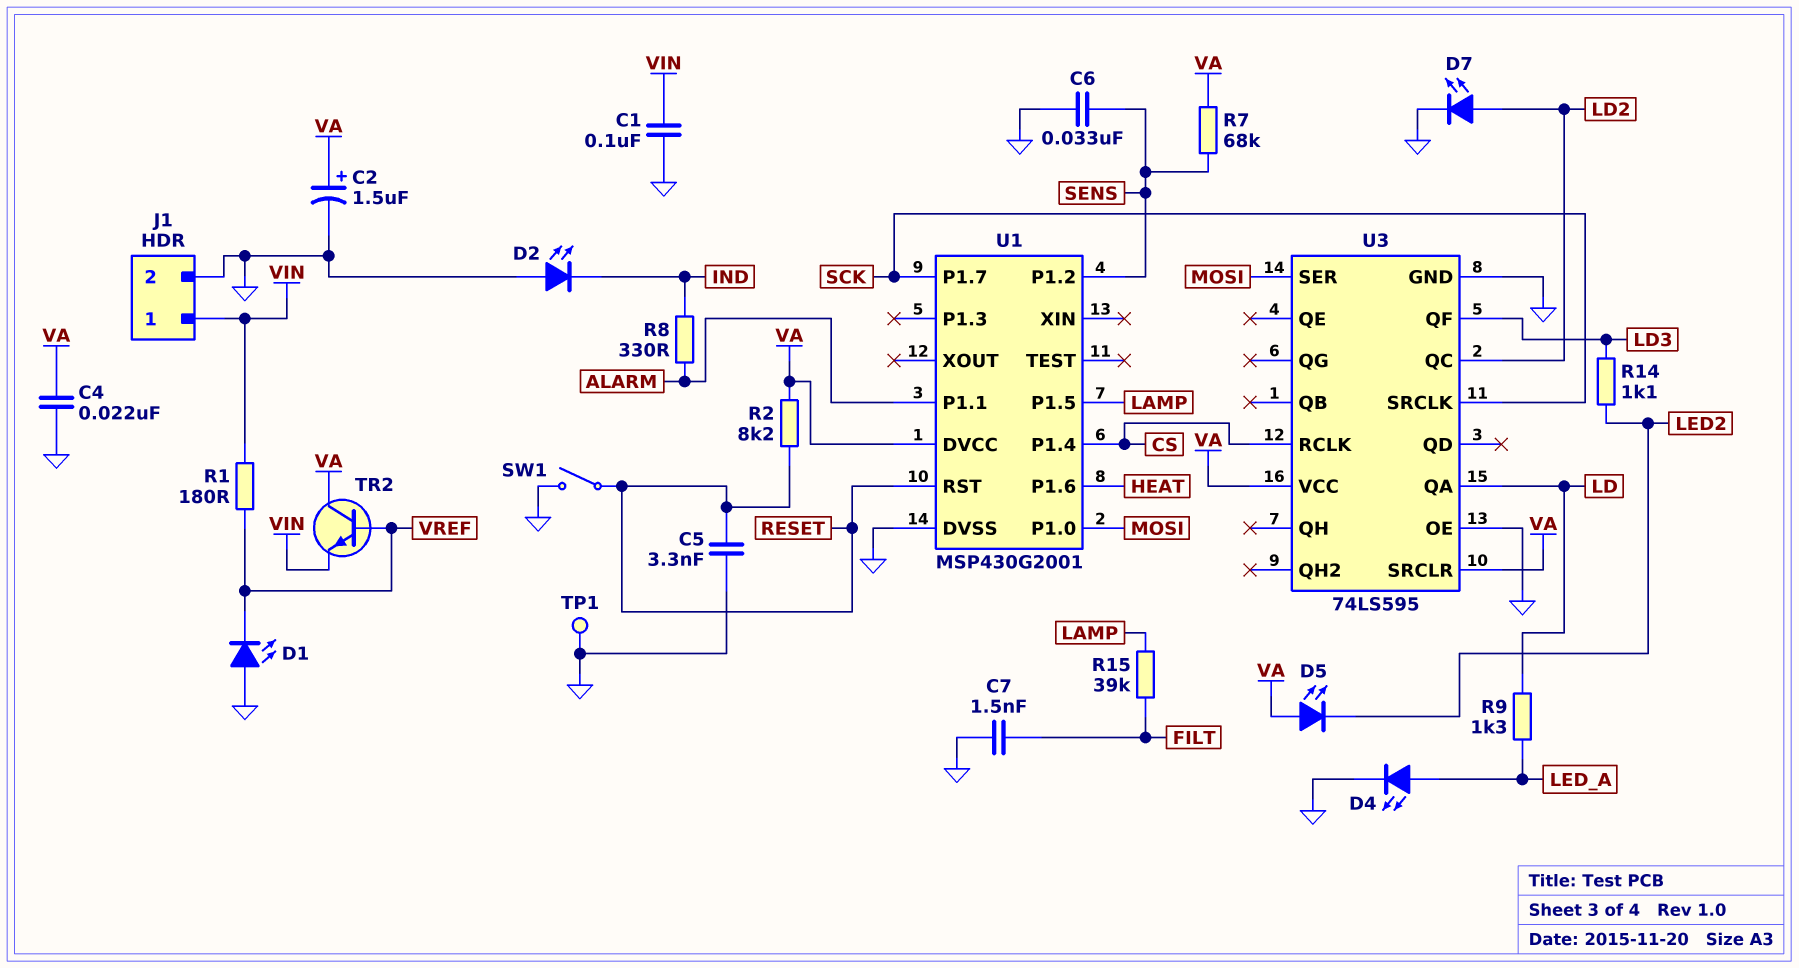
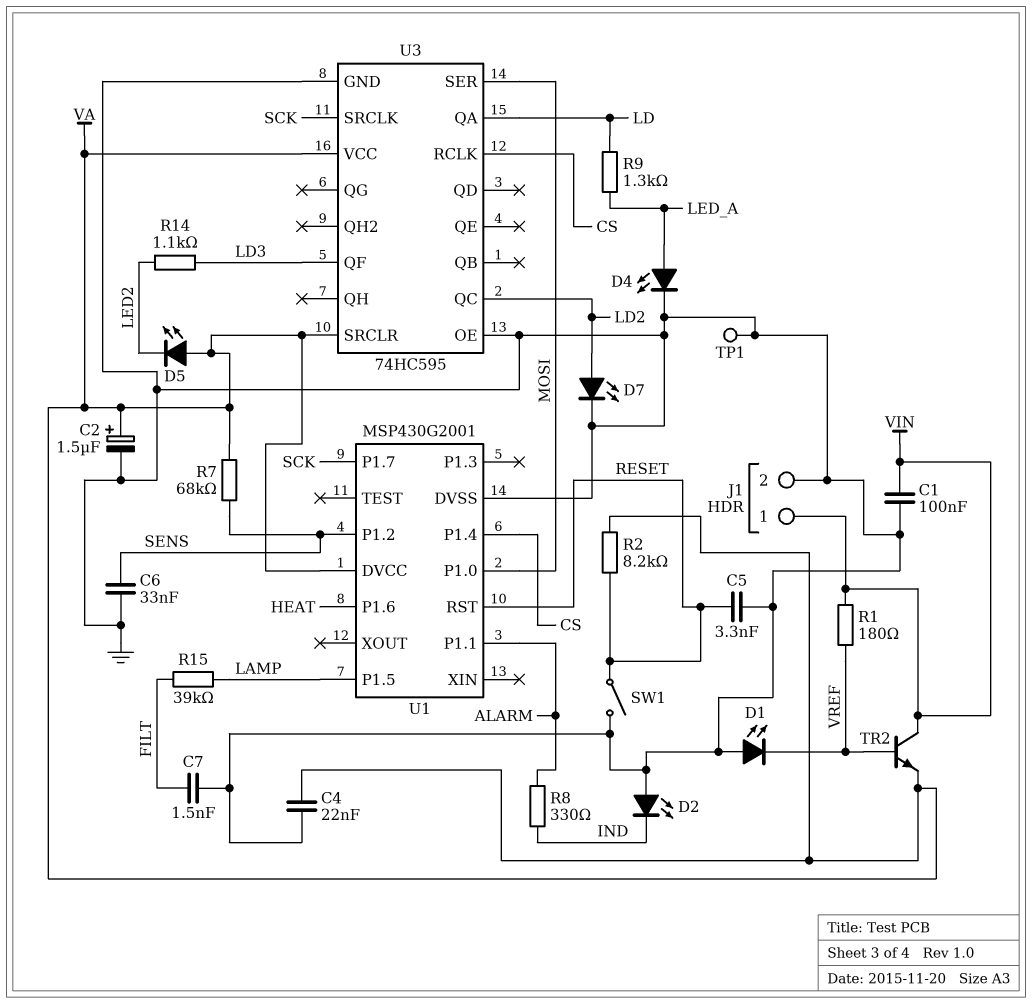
TR2: NPN (B VREF, C VA, E VIN) -> NPN (B VREF, C VIN, E VA)
U3: 74LS595 -> 74HC595

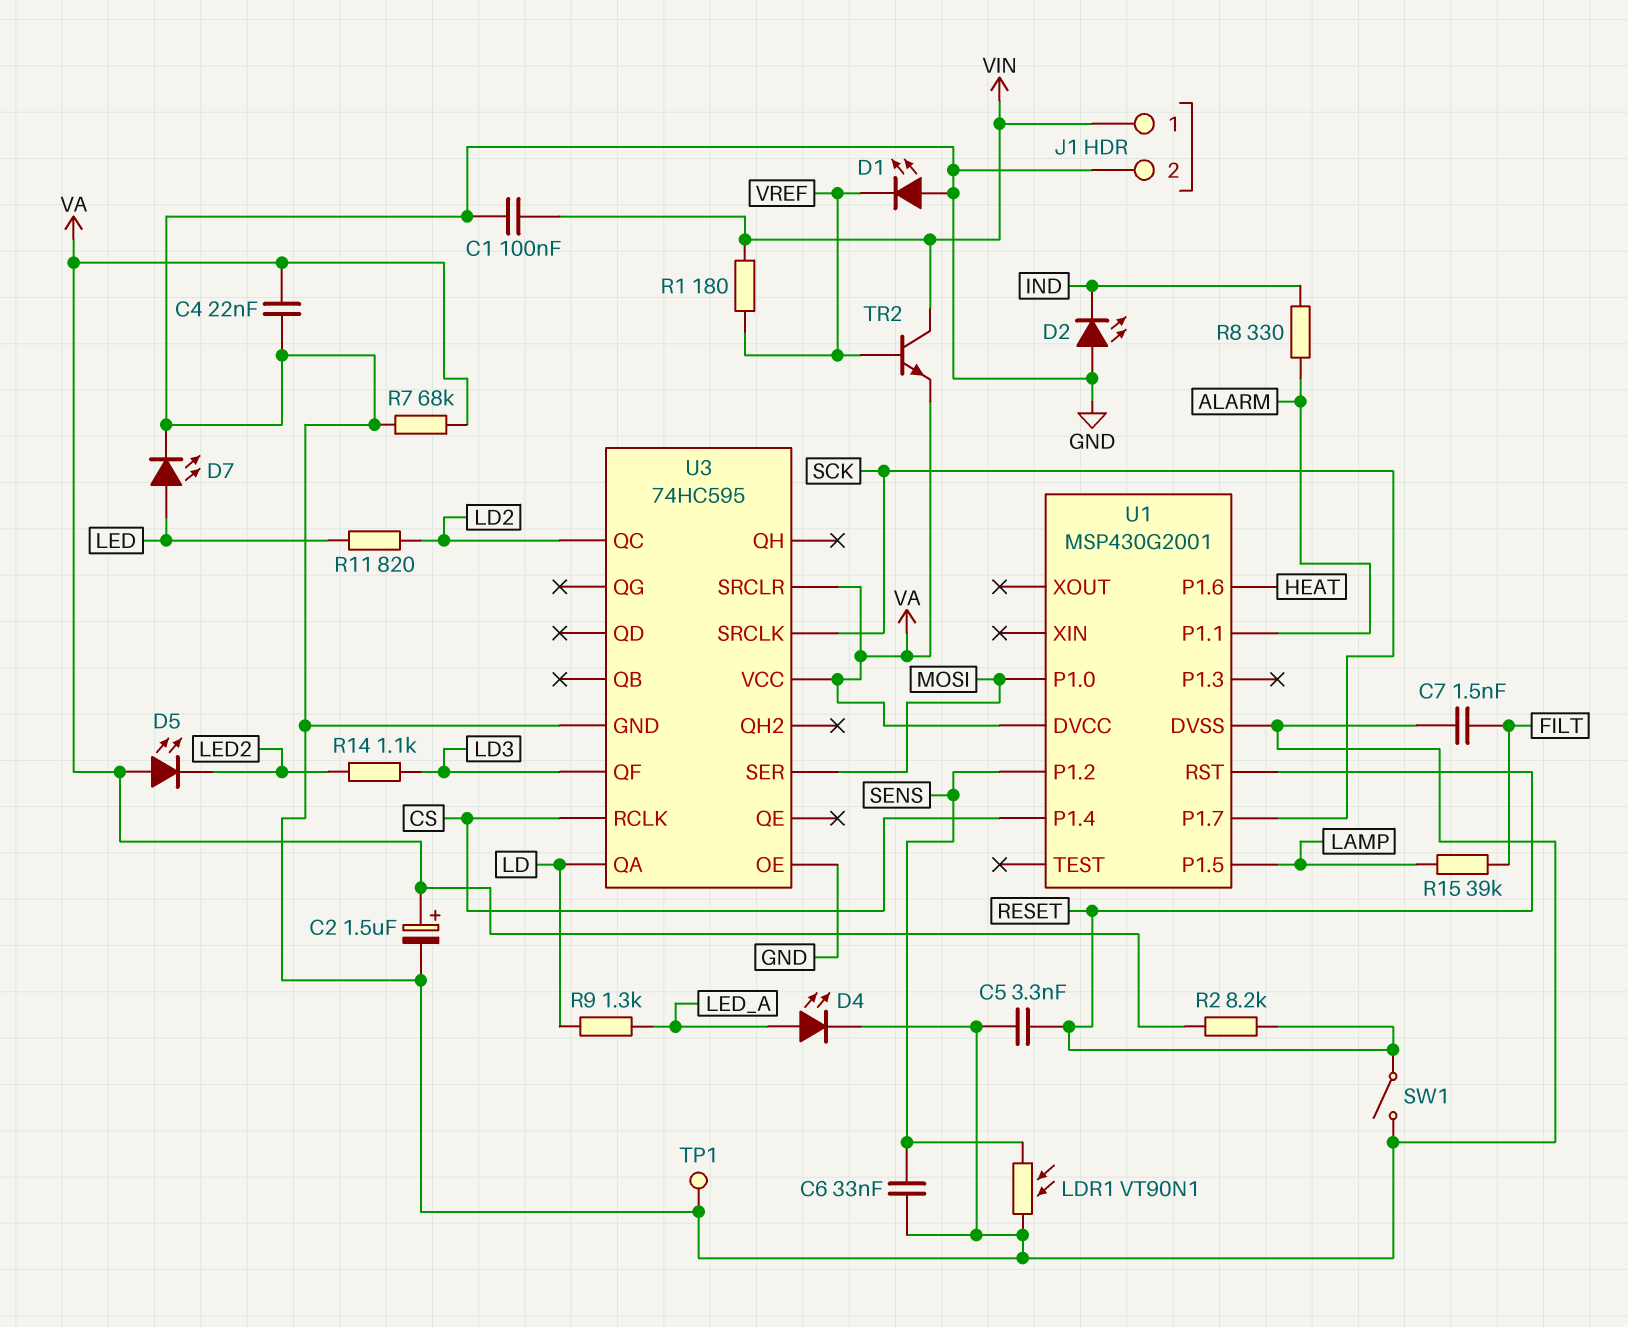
D7: LED (A LD2, K GND) -> LED (A LED, K GND)
LDR1: none -> VT90N1 (GND, SENS)
R7: 68k (SENS, VA) -> 68k (GND, VA)
R11: none -> 820 (LD2, LED)

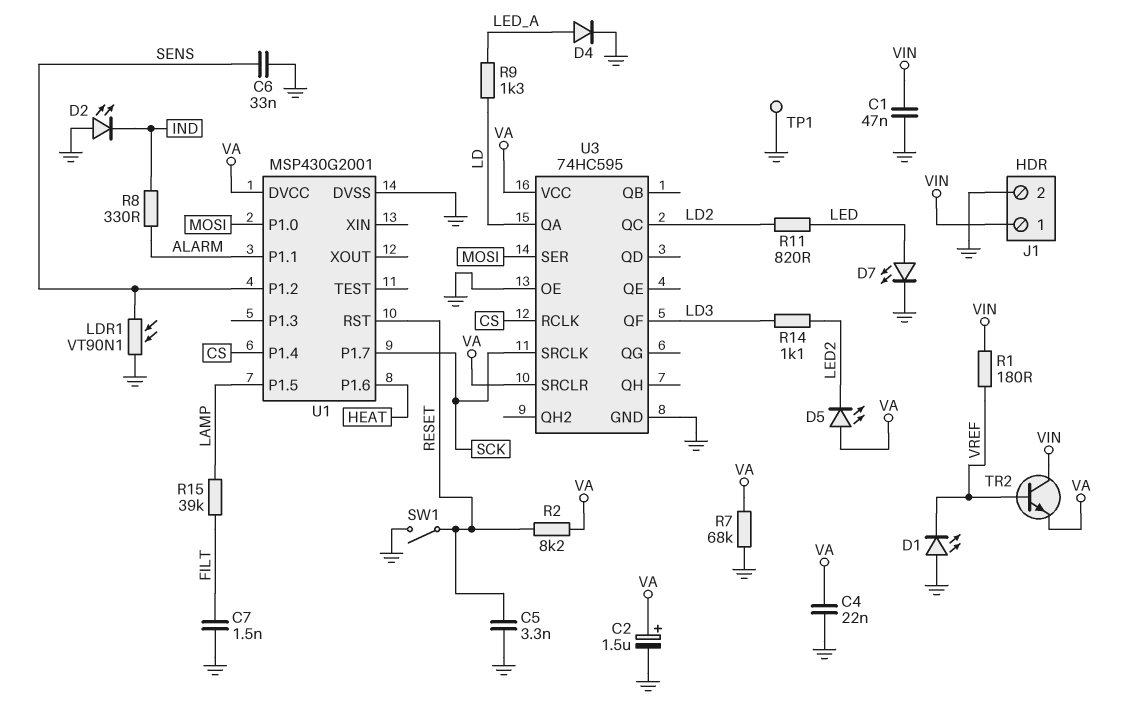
C1: 100nF (GND, VIN) -> 47nF (GND, VIN)
D4: LED (A LED_A, K GND) -> diode (A LED_A, K GND)

